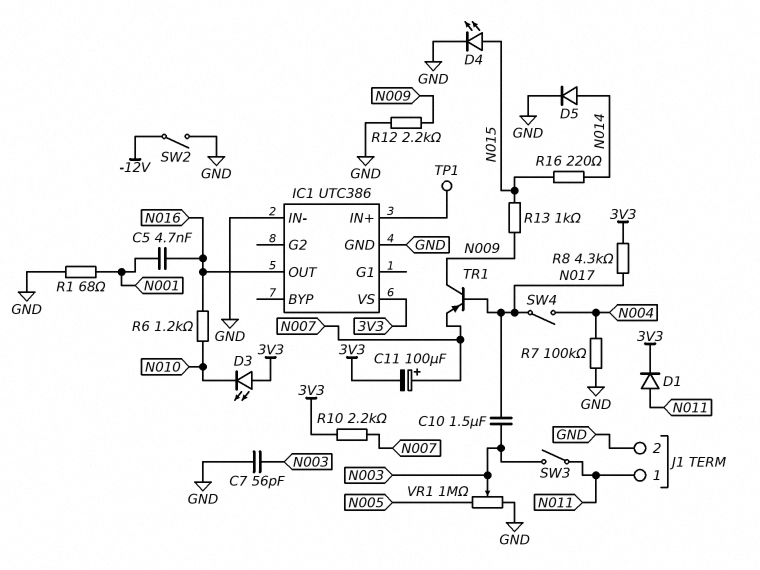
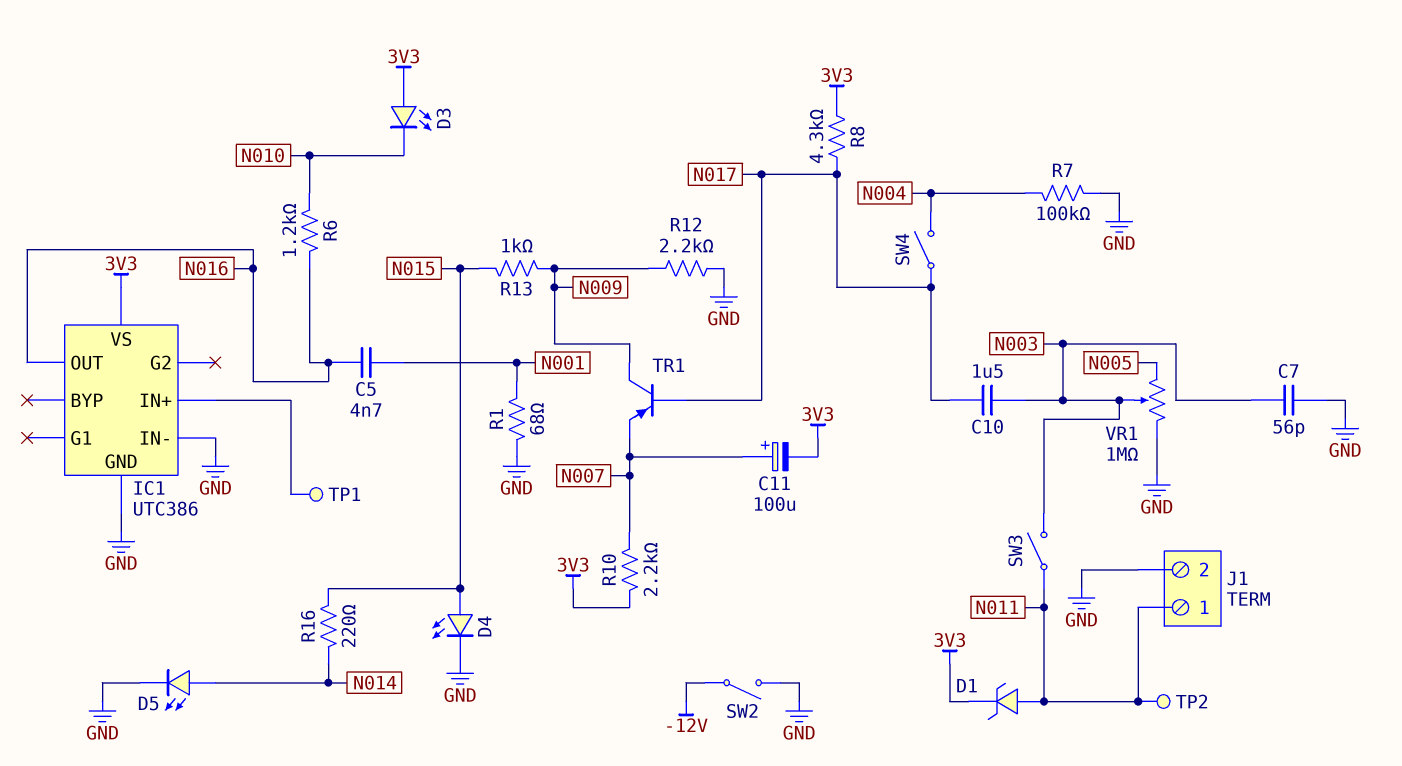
D1: diode (A N011, K 3V3) -> zener (A N011, K 3V3)
D5: diode (A N014, K GND) -> LED (A N014, K GND)
TP2: none -> test point (N011)

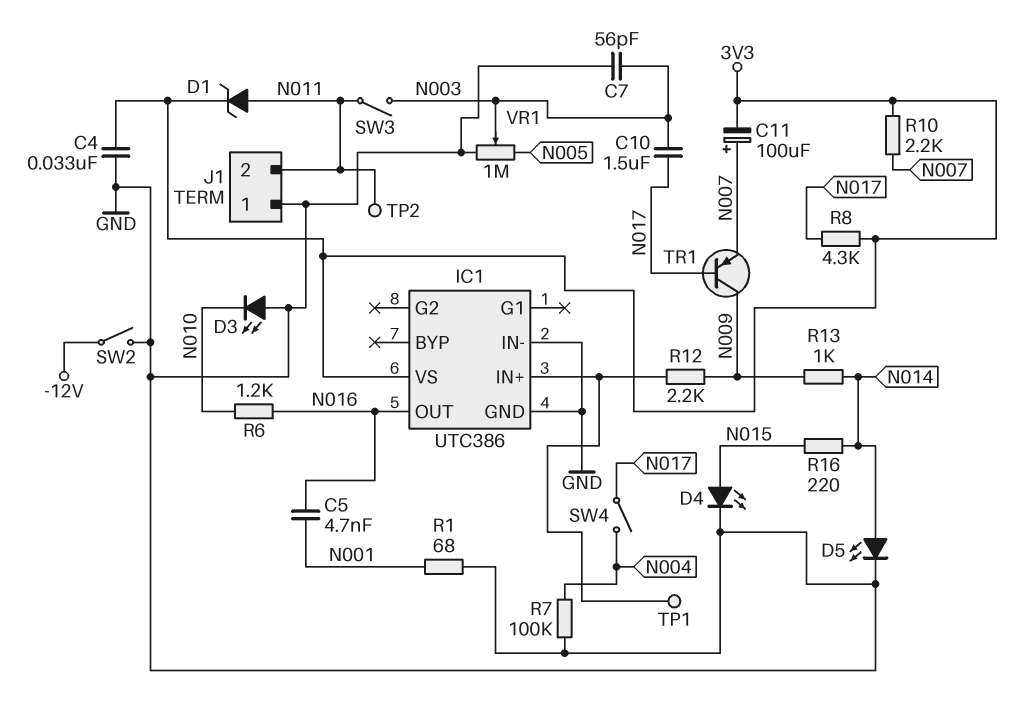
C4: none -> 33nF (3V3, GND)
D3: LED (A 3V3, K N010) -> LED (A GND, K N010)
J1 pin 1: N011 -> GND
J1 pin 2: GND -> N011
R12: 2.2k (GND, N009) -> 2.2k (IC1/IN+, N009)
R13: 1k (N009, N015) -> 1k (N009, N014)

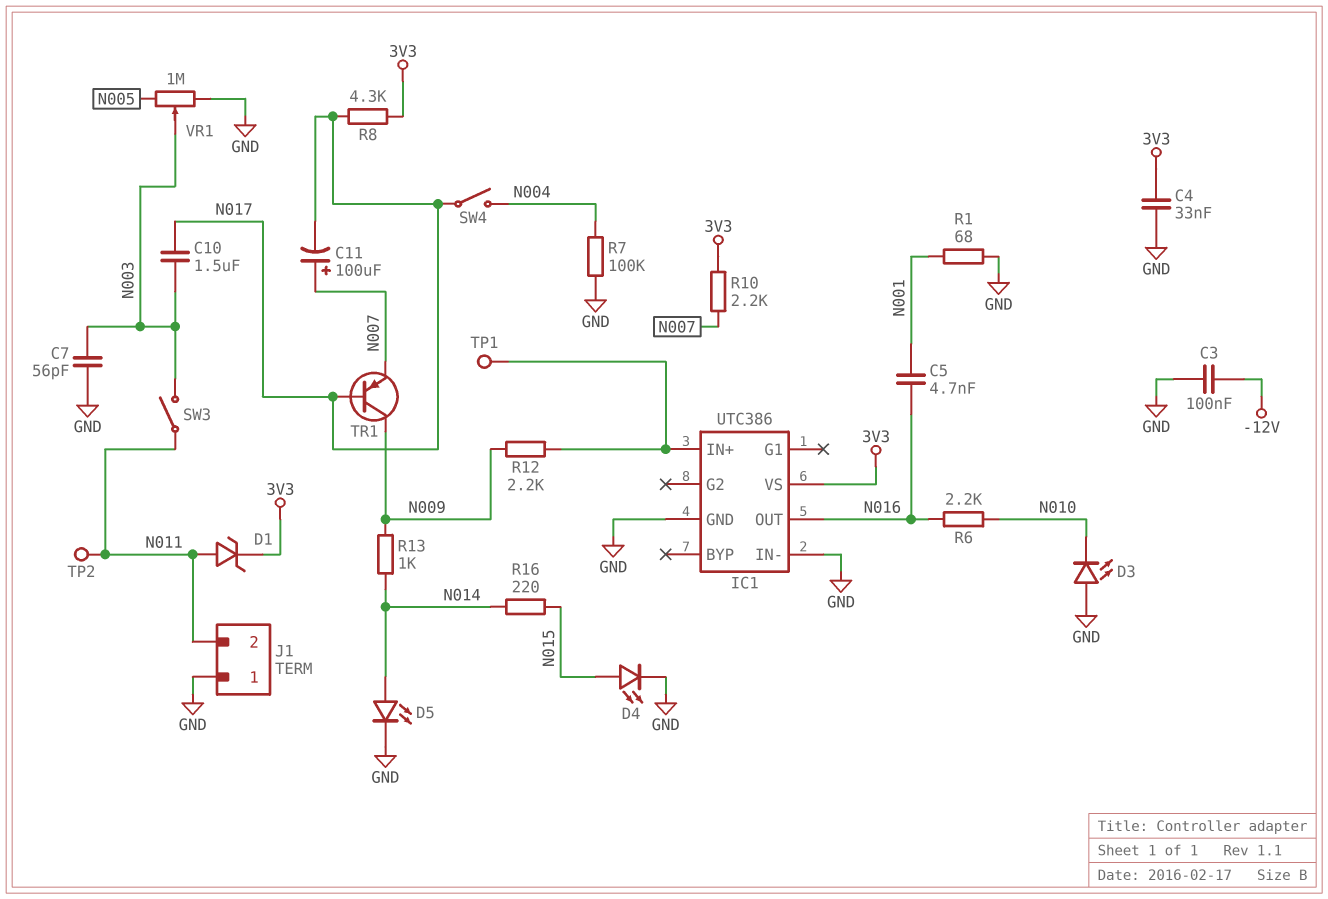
C3: none -> 100nF (-12V, GND)
C11: 100uF (plus N007, minus 3V3) -> 100uF (plus N007, minus N017)
R6: 1.2k (N010, N016) -> 2.2k (N010, N016)
SW2: switch (-12V, GND) -> none

